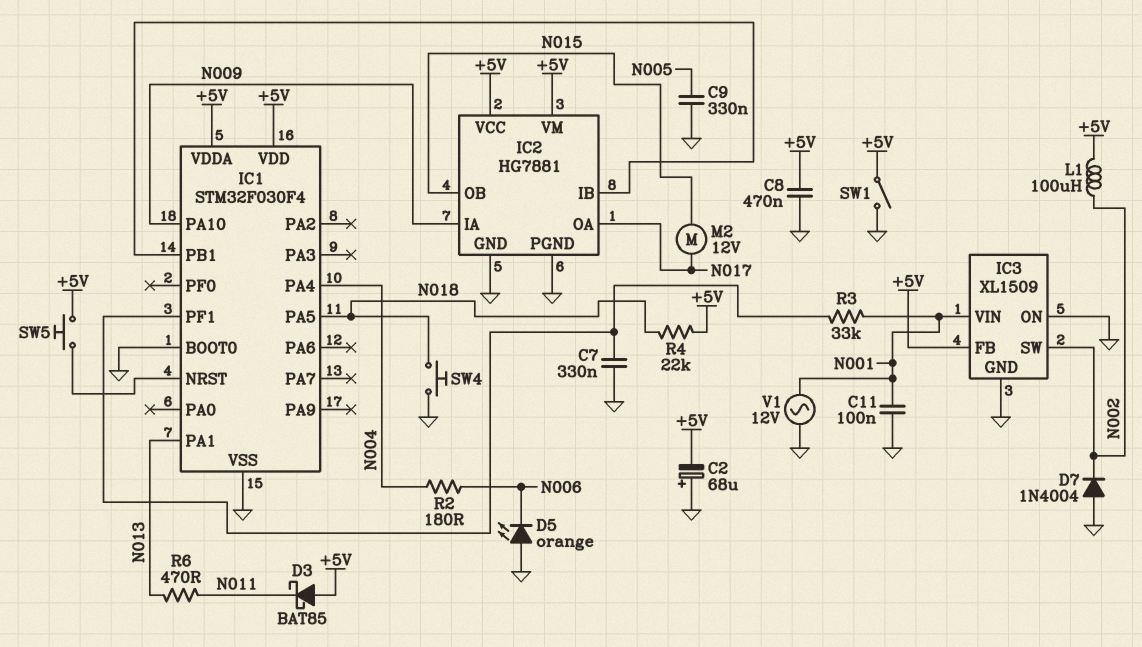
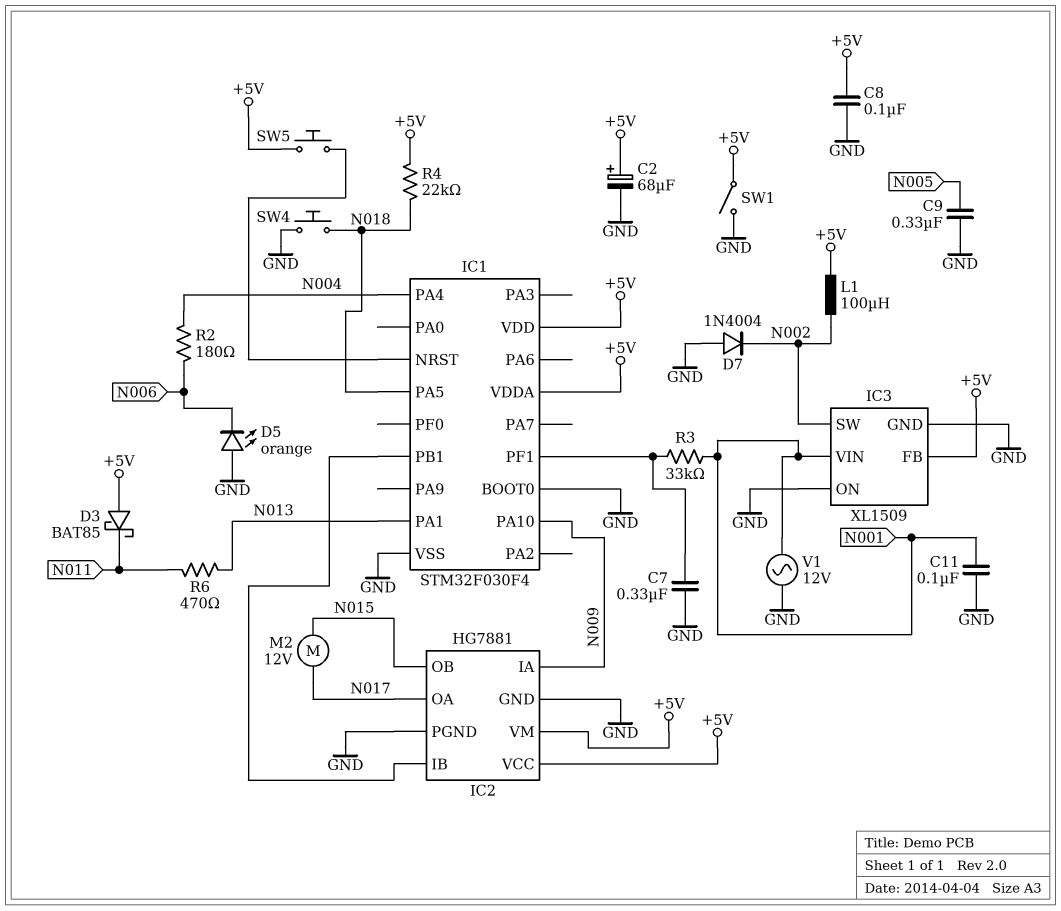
C2: 68uF (plus GND, minus +5V) -> 68uF (plus +5V, minus GND)
C8: 470nF (+5V, GND) -> 100nF (+5V, GND)

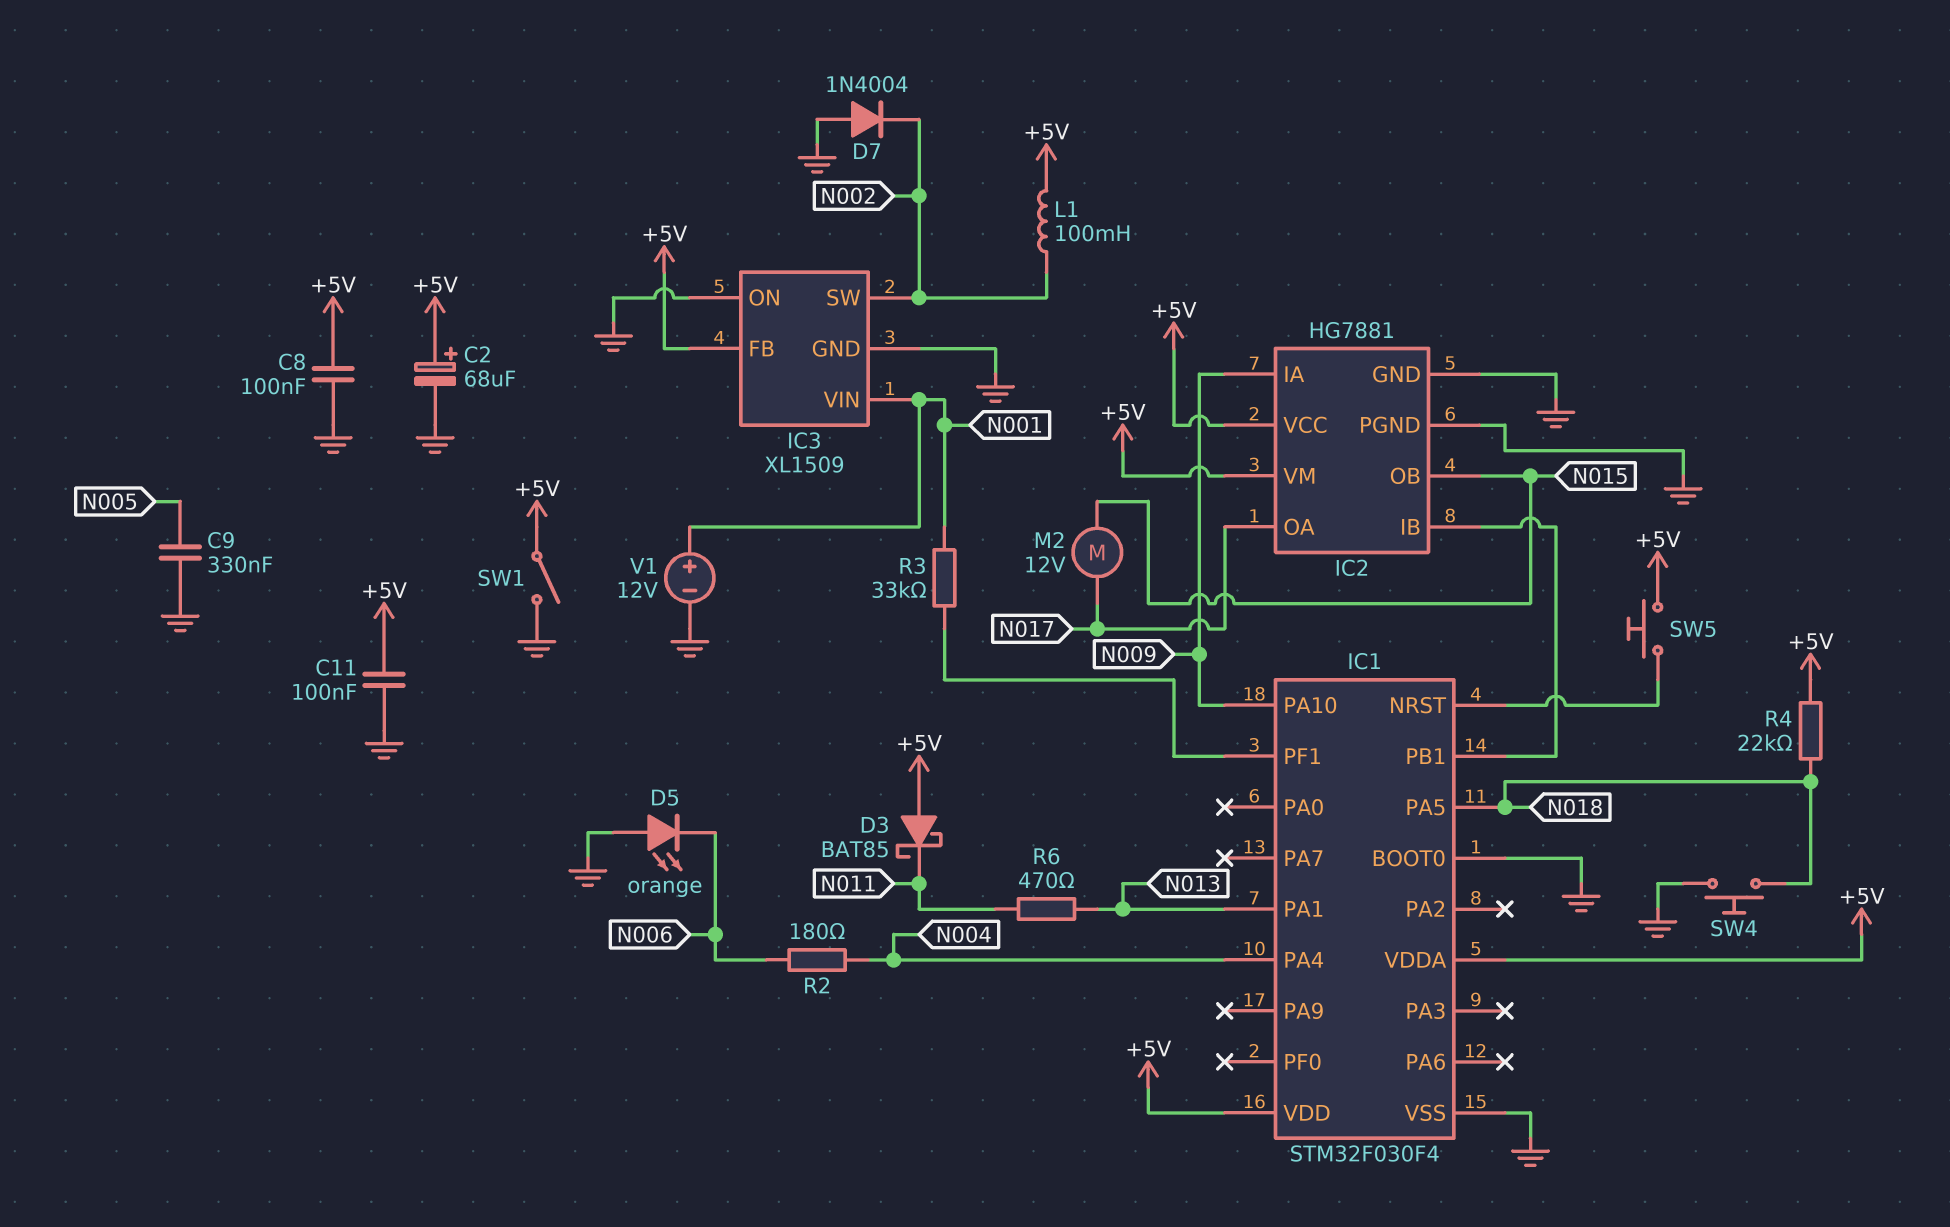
C7: 330nF (GND, IC1/PF1) -> none
C11: 100nF (GND, N001) -> 100nF (+5V, GND)
L1: 100uH (+5V, N002) -> 100mH (+5V, N002)
V1: AC 12V (GND, N001) -> 12V (plus N001, minus GND)

